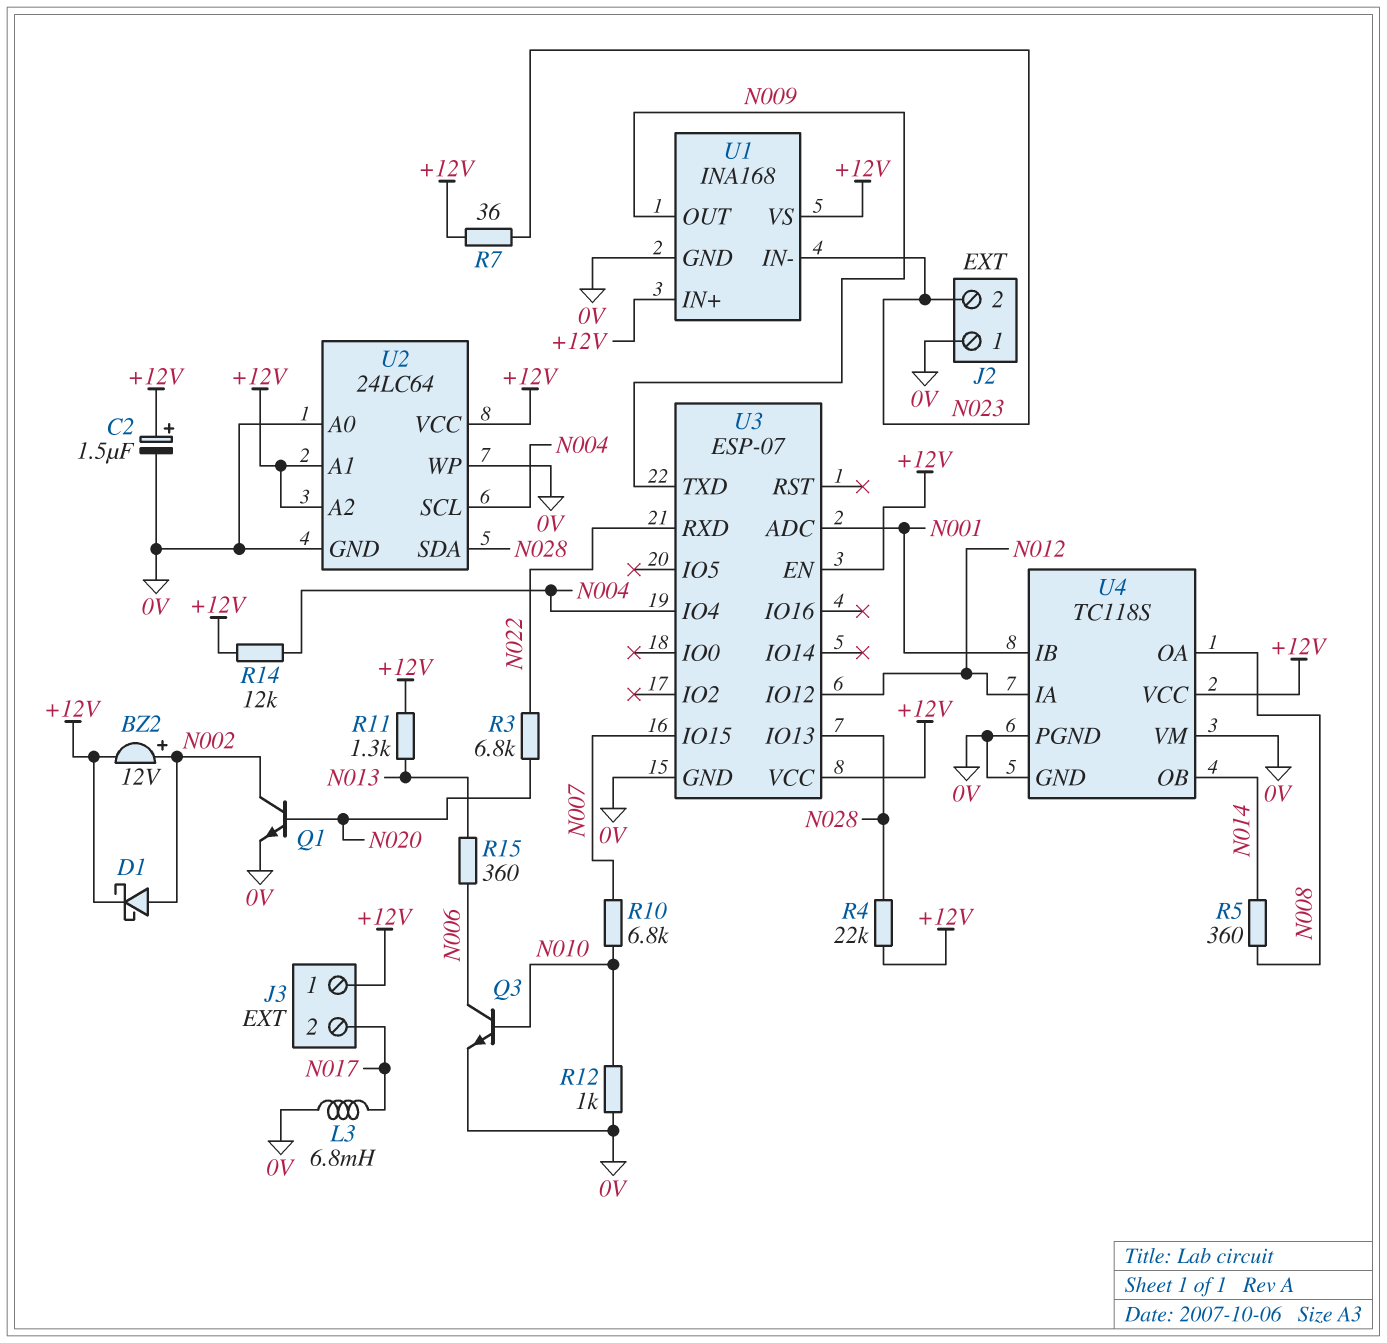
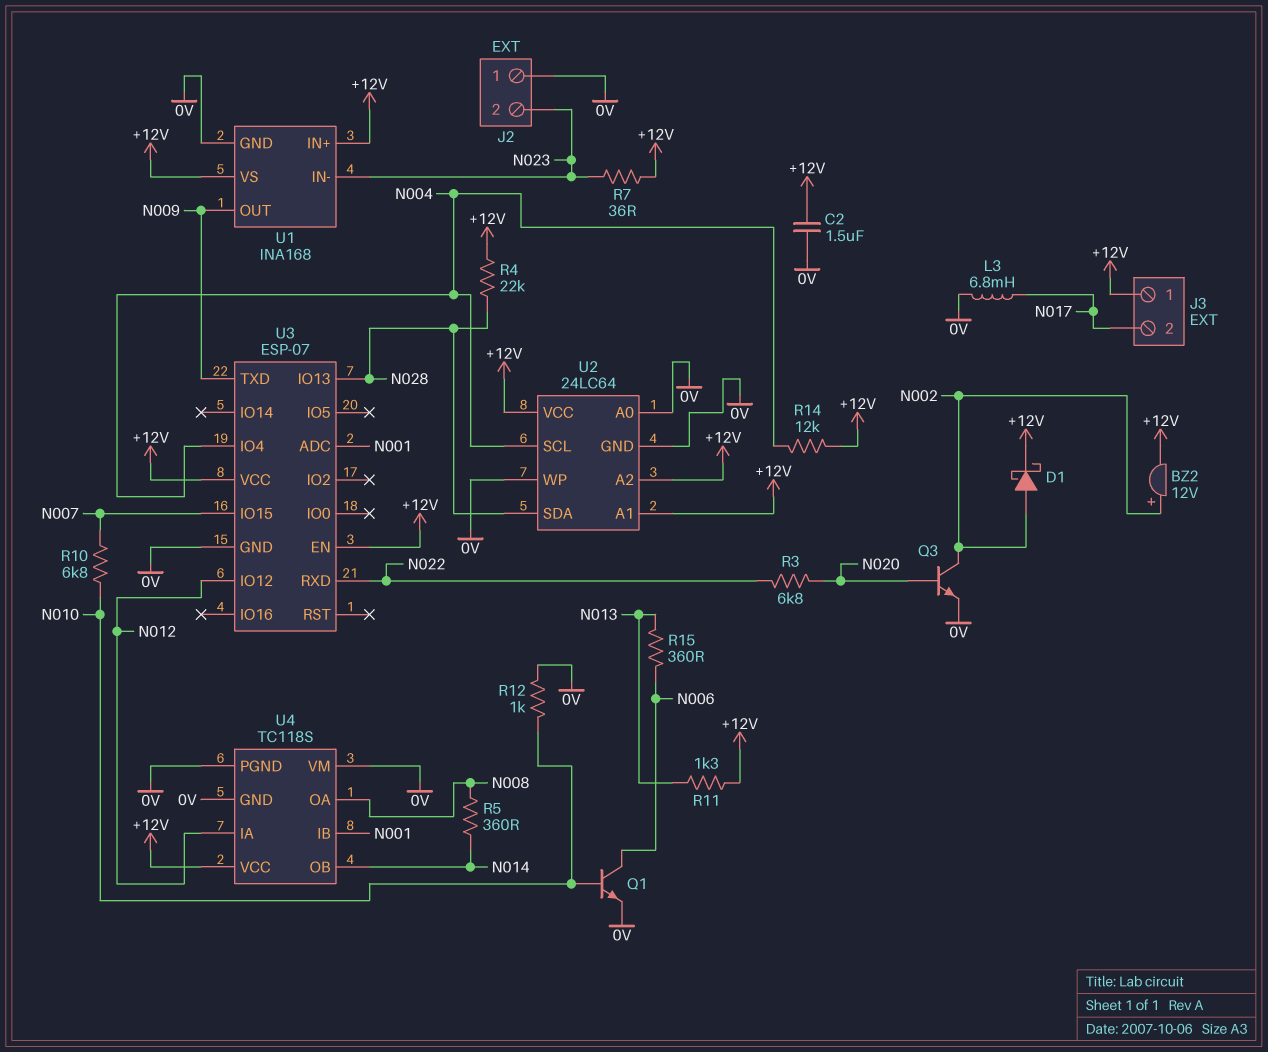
C2: 1.5uF (plus +12V, minus 0V) -> 1.5uF (+12V, 0V)
Q1: NPN (B N020, C N002, E 0V) -> NPN (B N010, C N006, E 0V)
Q3: NPN (B N010, C N006, E 0V) -> NPN (B N020, C N002, E 0V)

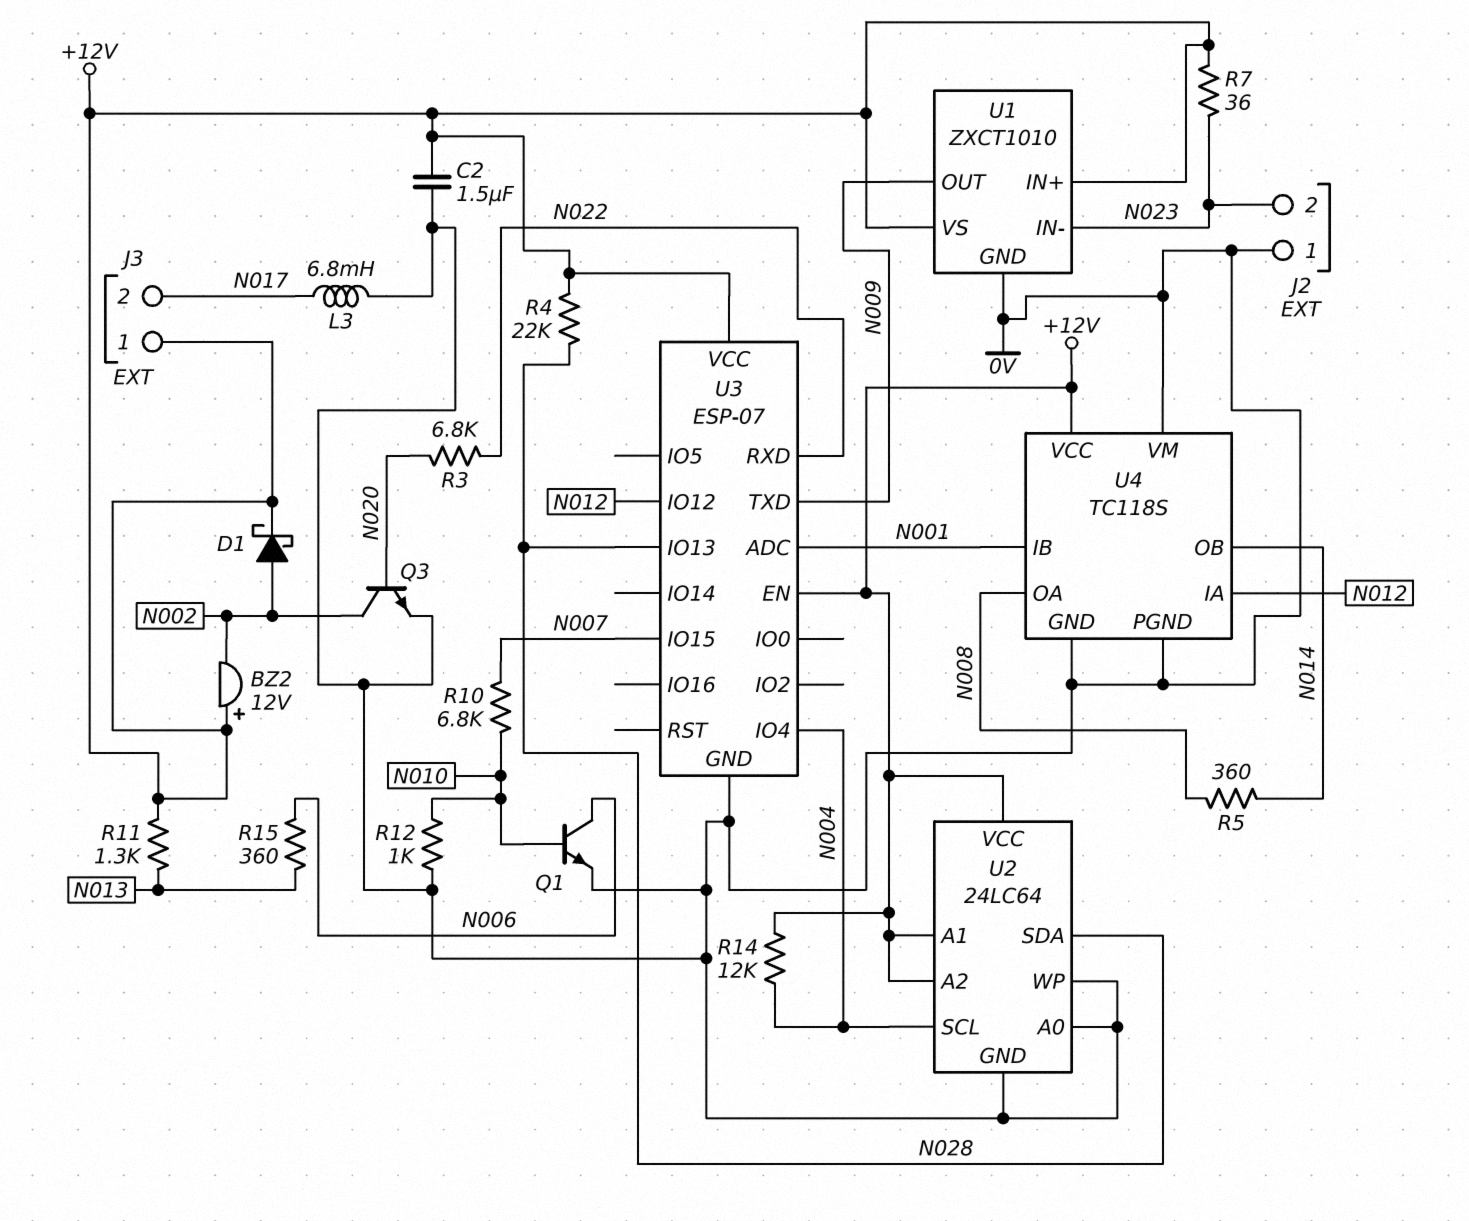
BZ2: buzzer 12V (plus N002, minus +12V) -> buzzer 12V (plus +12V, minus N002)
U1: INA168 -> ZXCT1010

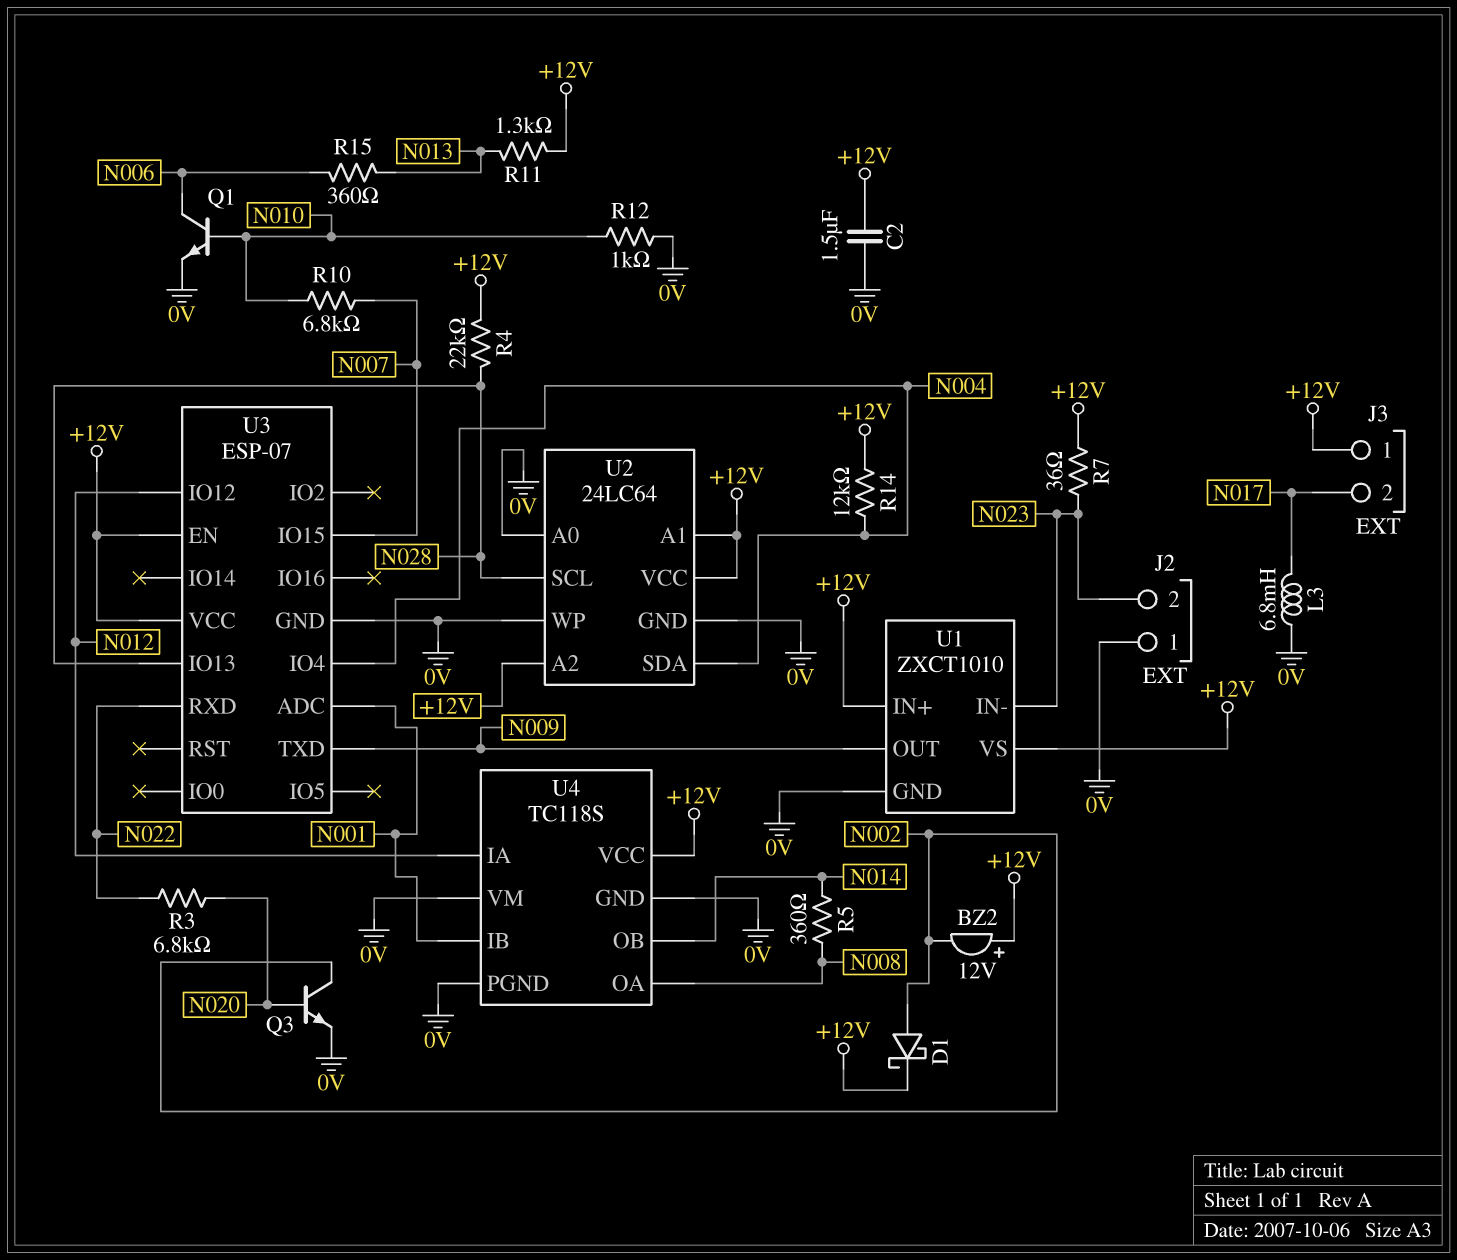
U2 pin SCL: N004 -> N028
U2 pin SDA: N028 -> N004

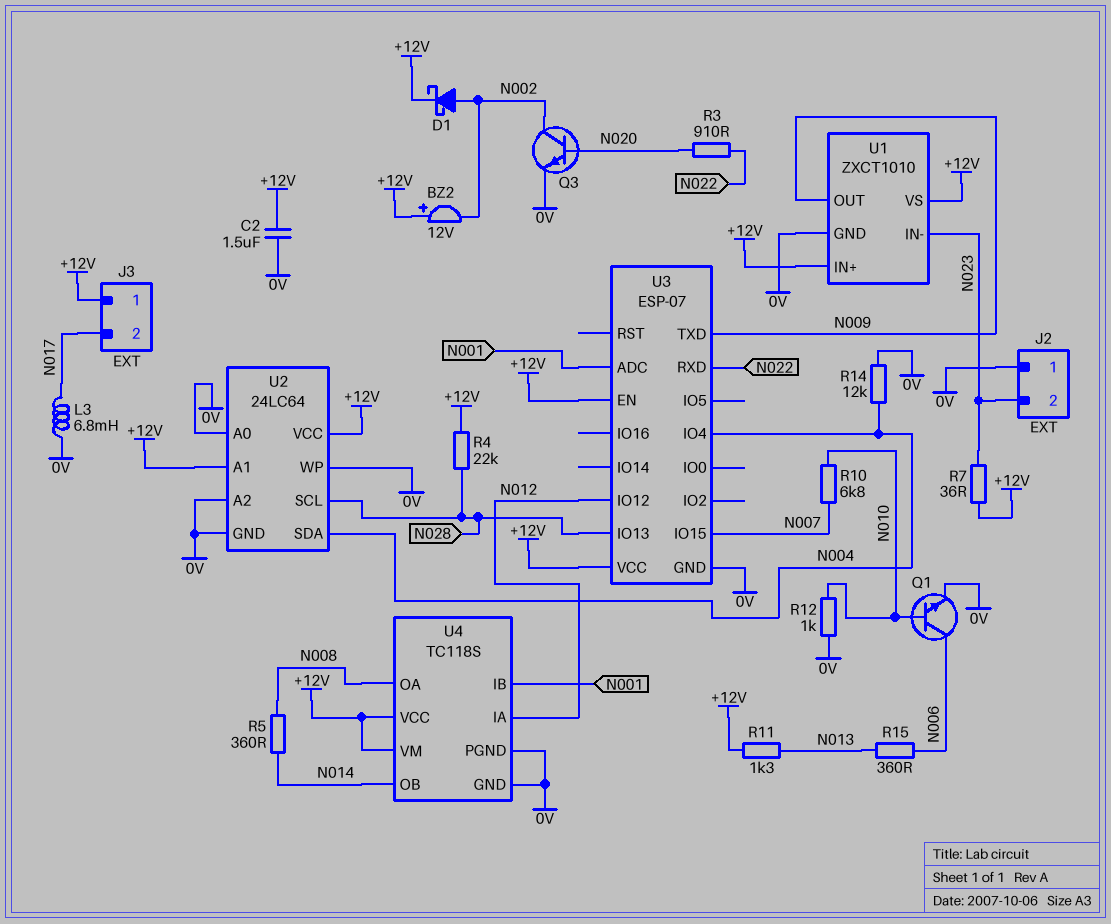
R3: 6.8k (N020, N022) -> 910 (N020, N022)
R14: 12k (+12V, N004) -> 12k (0V, N004)
U2 pin A2: +12V -> 0V
U4 pin VM: 0V -> +12V

